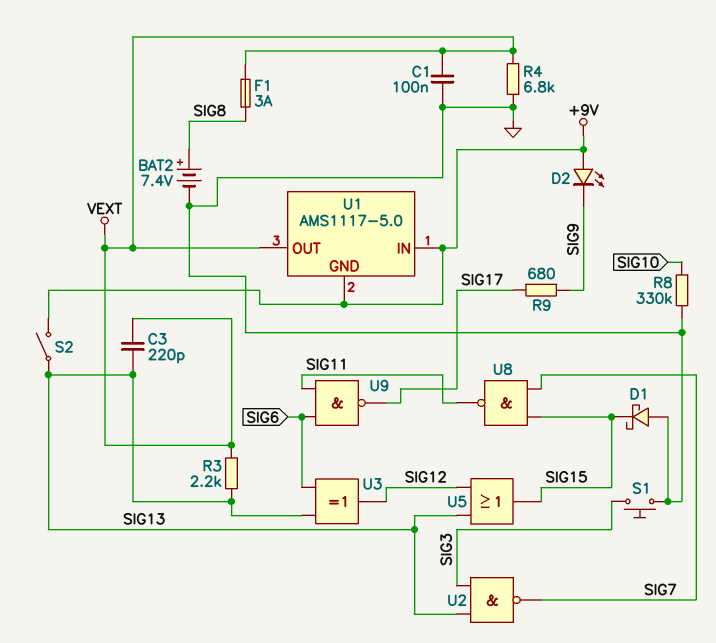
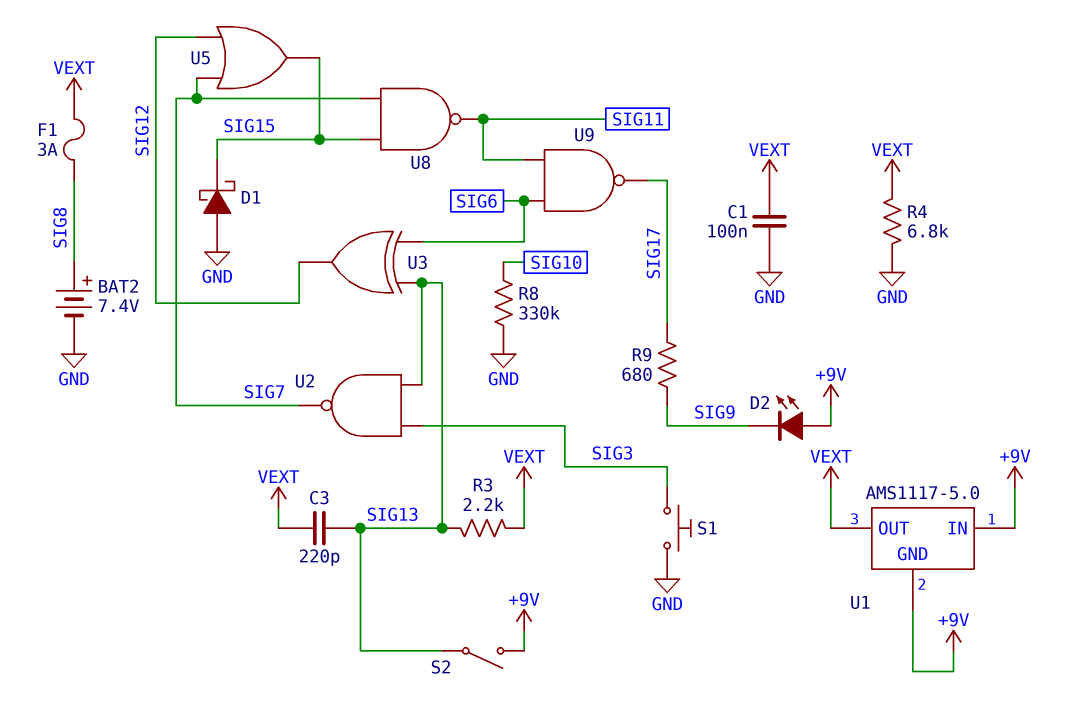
U5: OR (in SIG12, in SIG13, out SIG15) -> OR (in SIG7, in SIG12, out SIG15)

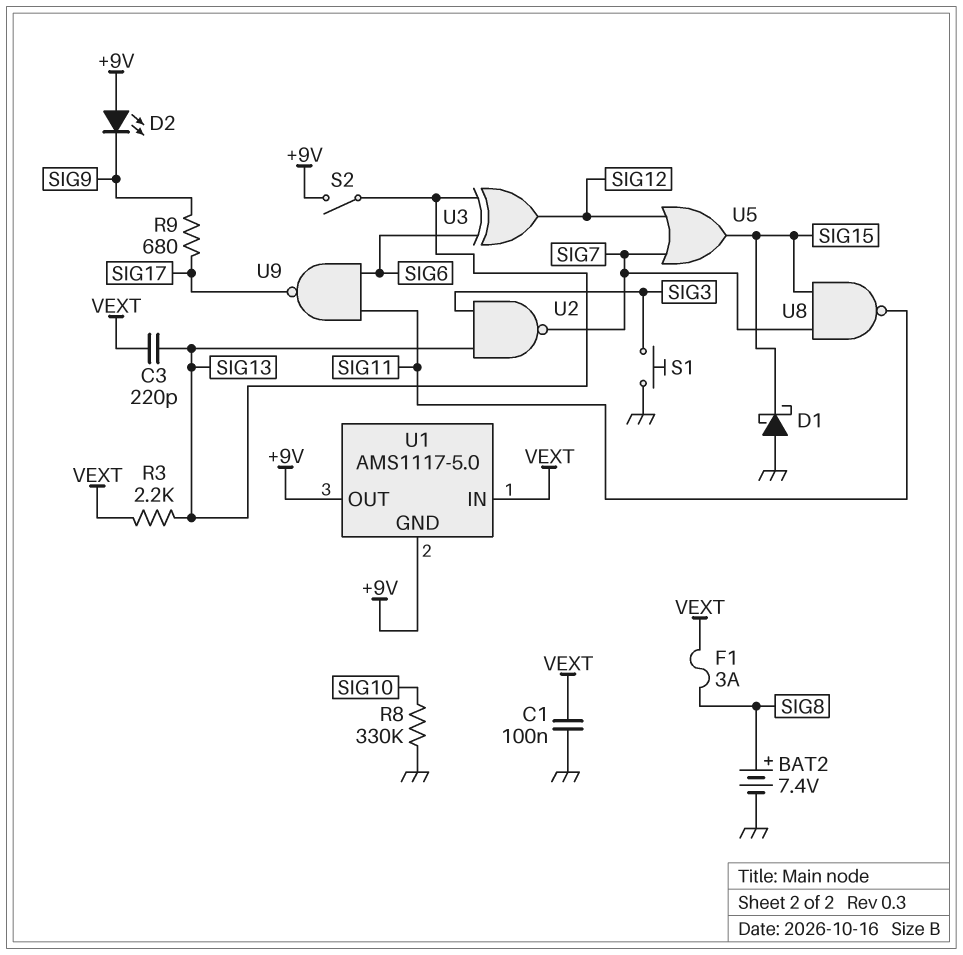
R4: 6.8k (GND, VEXT) -> none
U1 pin IN: +9V -> VEXT
U1 pin OUT: VEXT -> +9V

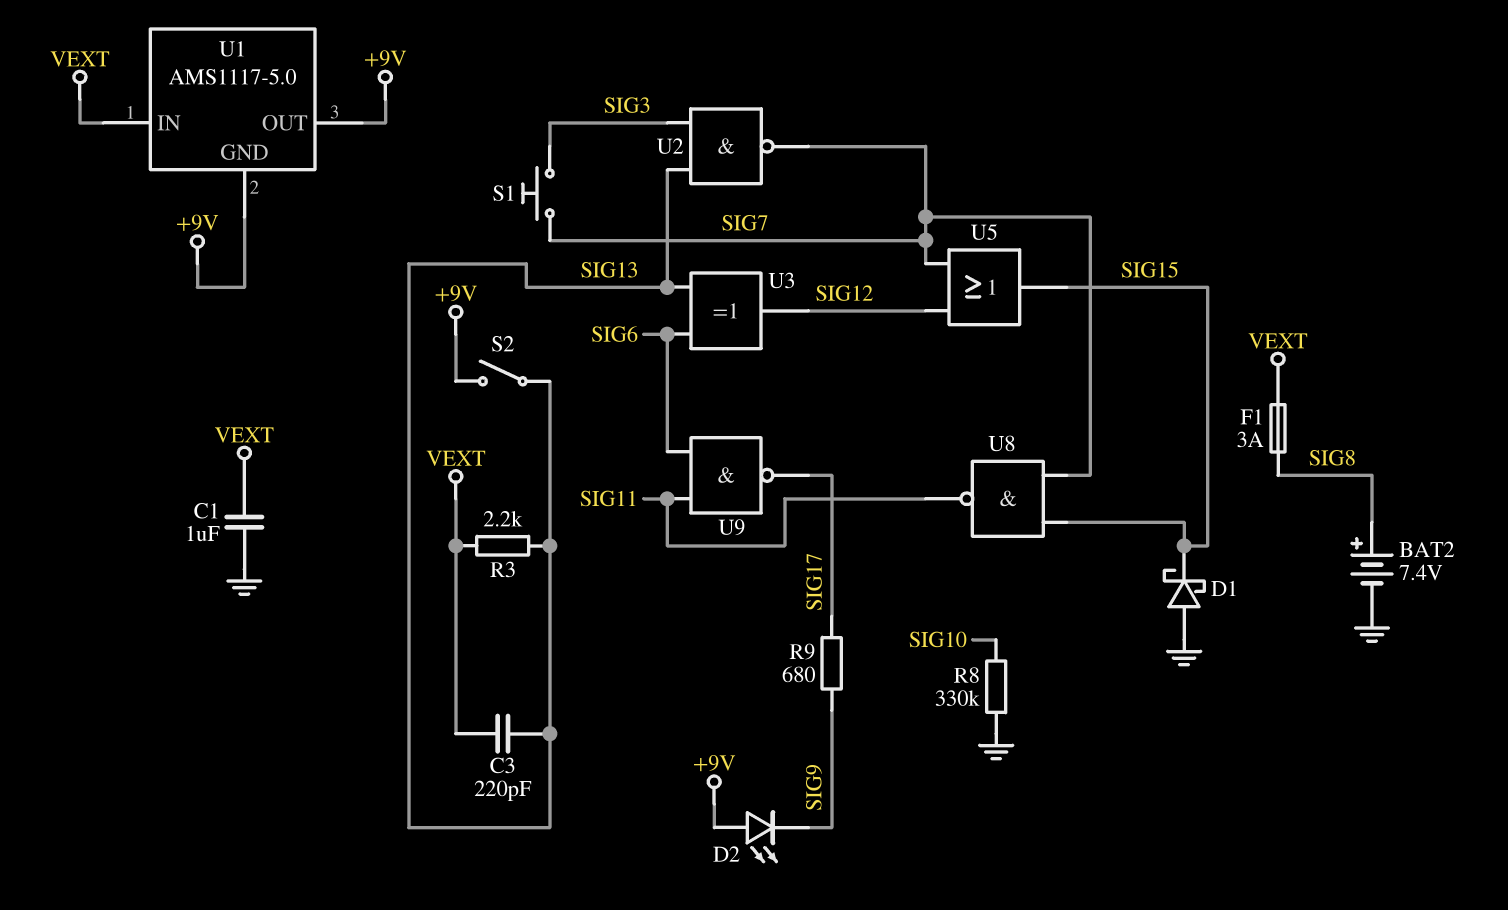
C1: 100nF (GND, VEXT) -> 1uF (GND, VEXT)
S1: button (GND, SIG3) -> button (SIG3, SIG7)

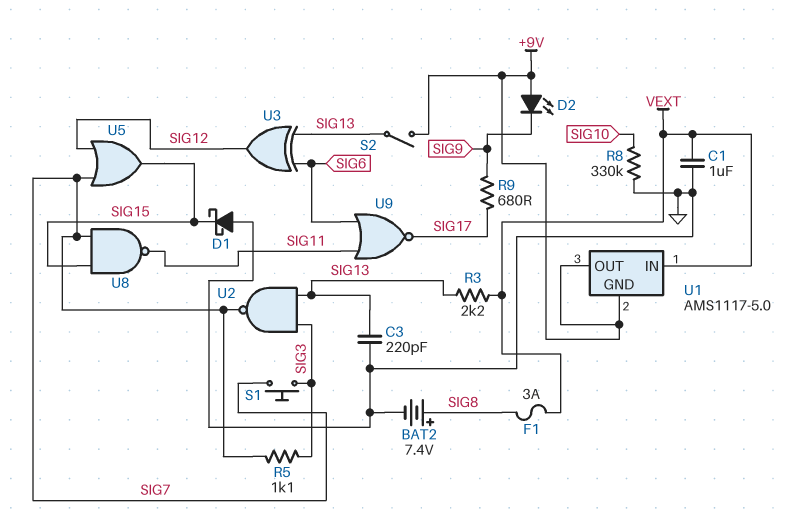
C3: 220pF (SIG13, VEXT) -> 220pF (GND, SIG13)
R5: none -> 1.1k (SIG3, SIG7)
U9: NAND (in SIG6, in SIG11, out SIG17) -> NOR (in SIG6, in SIG11, out SIG17)

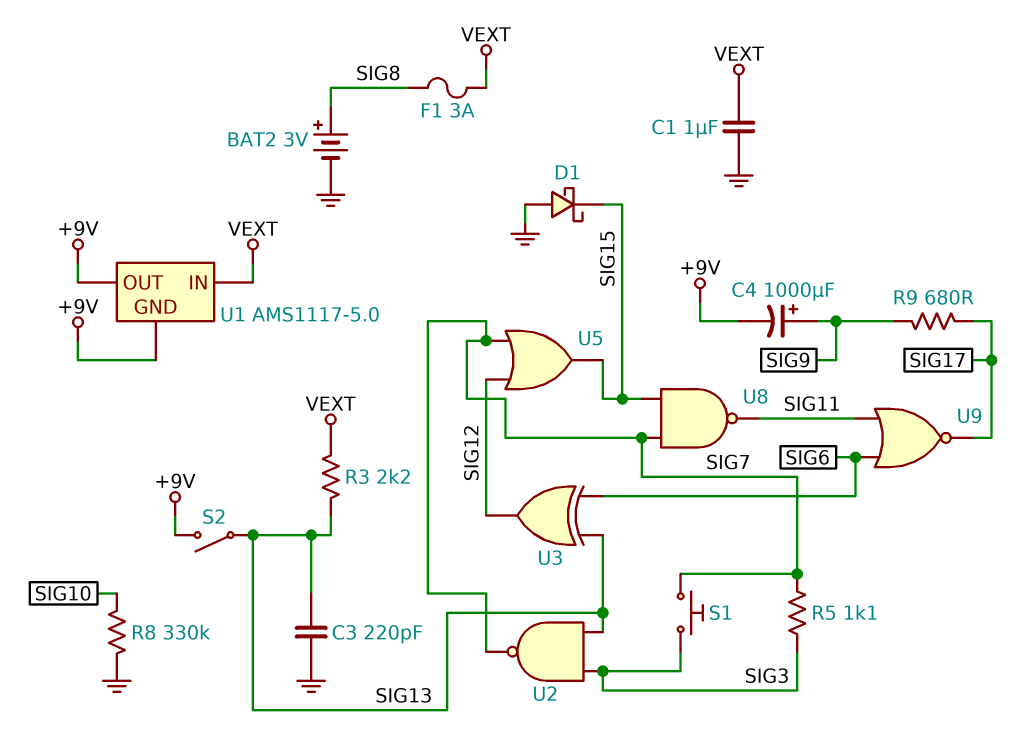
BAT2: 7.4V (plus SIG8, minus GND) -> 3V (plus SIG8, minus GND)
C4: none -> 1000uF (plus SIG9, minus +9V)
D2: LED (A +9V, K SIG9) -> none

